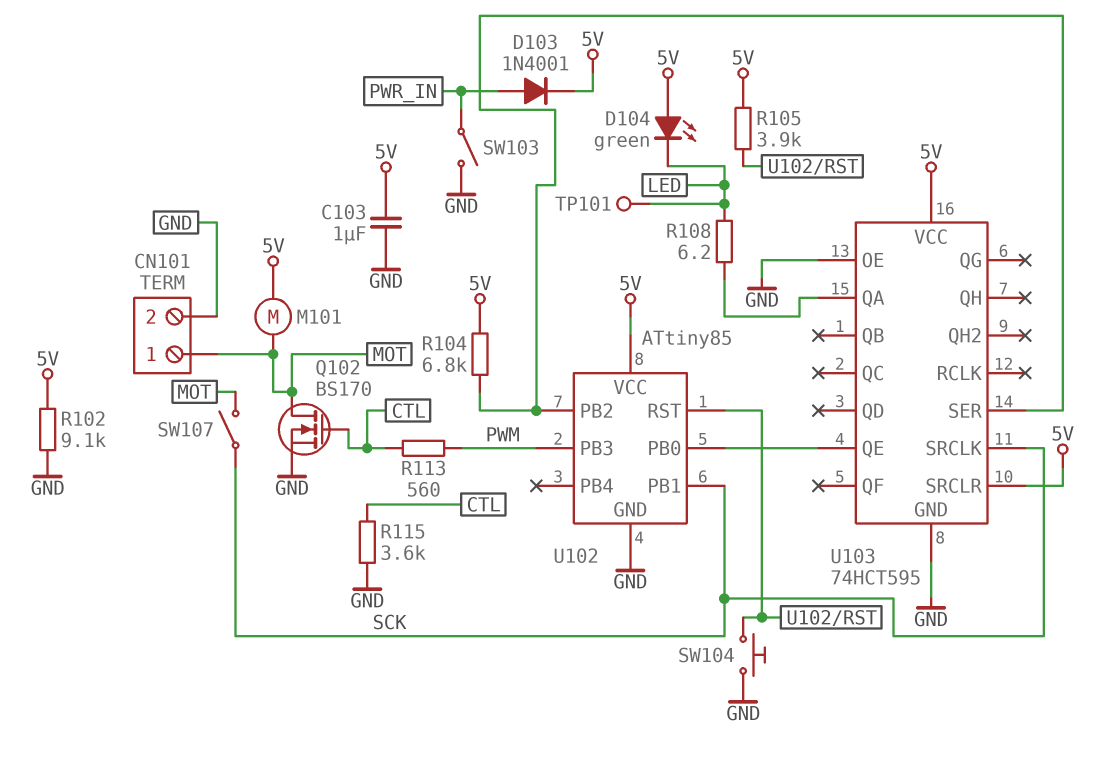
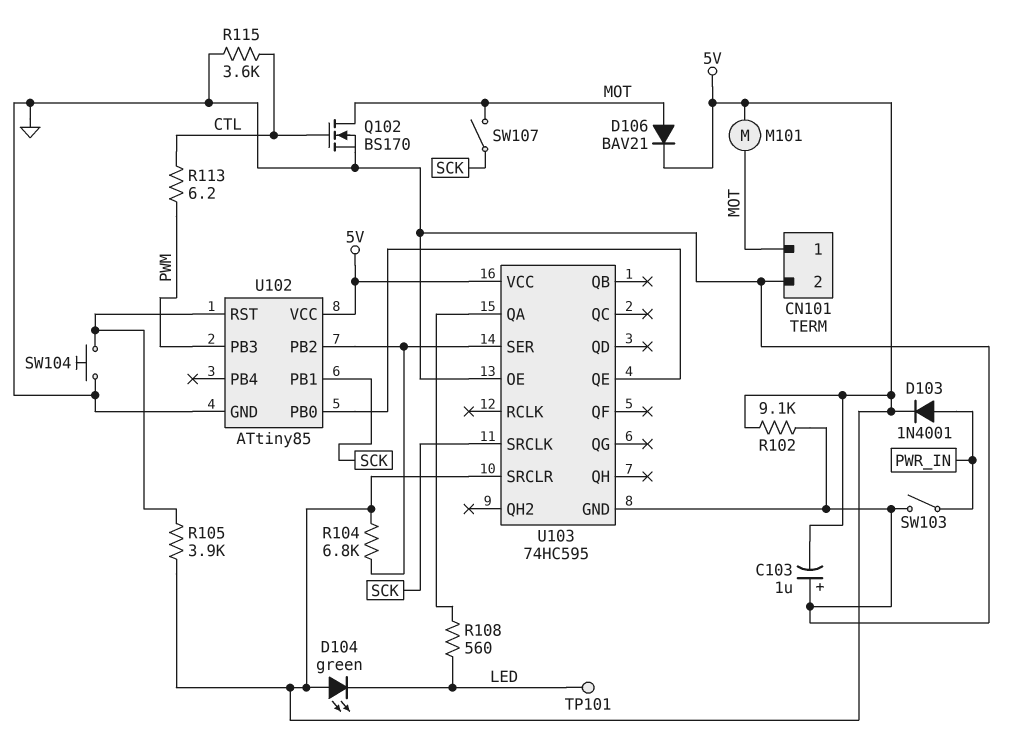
C103: 1uF (5V, GND) -> 1uF (plus GND, minus 5V)
D106: none -> diode BAV21 (A MOT, K 5V)
R108: 6.2 (LED, U103/QA) -> 560 (LED, U103/QA)
R113: 560 (CTL, PWM) -> 6.2 (CTL, PWM)
U103: 74HCT595 -> 74HC595

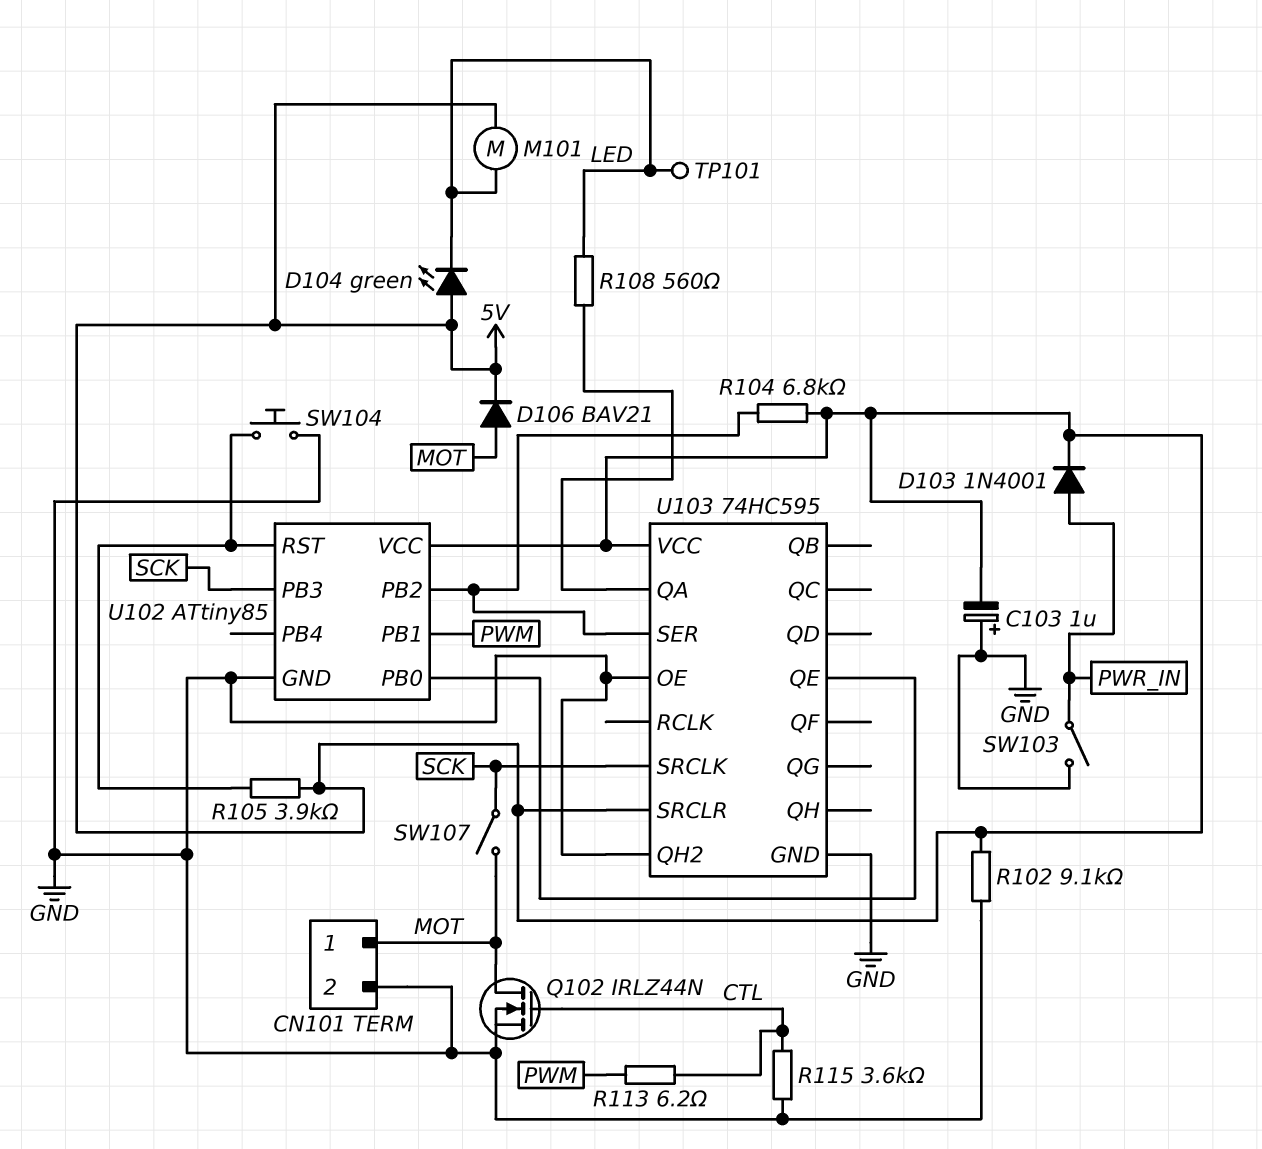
M101: motor (5V, MOT) -> motor (5V, LED)
Q102: NMOS BS170 (G CTL, D MOT, S GND) -> NMOS IRLZ44N (G CTL, D MOT, S GND)
U102 pin PB1: SCK -> PWM
U102 pin PB3: PWM -> SCK
U103 pin QH2: none -> GND

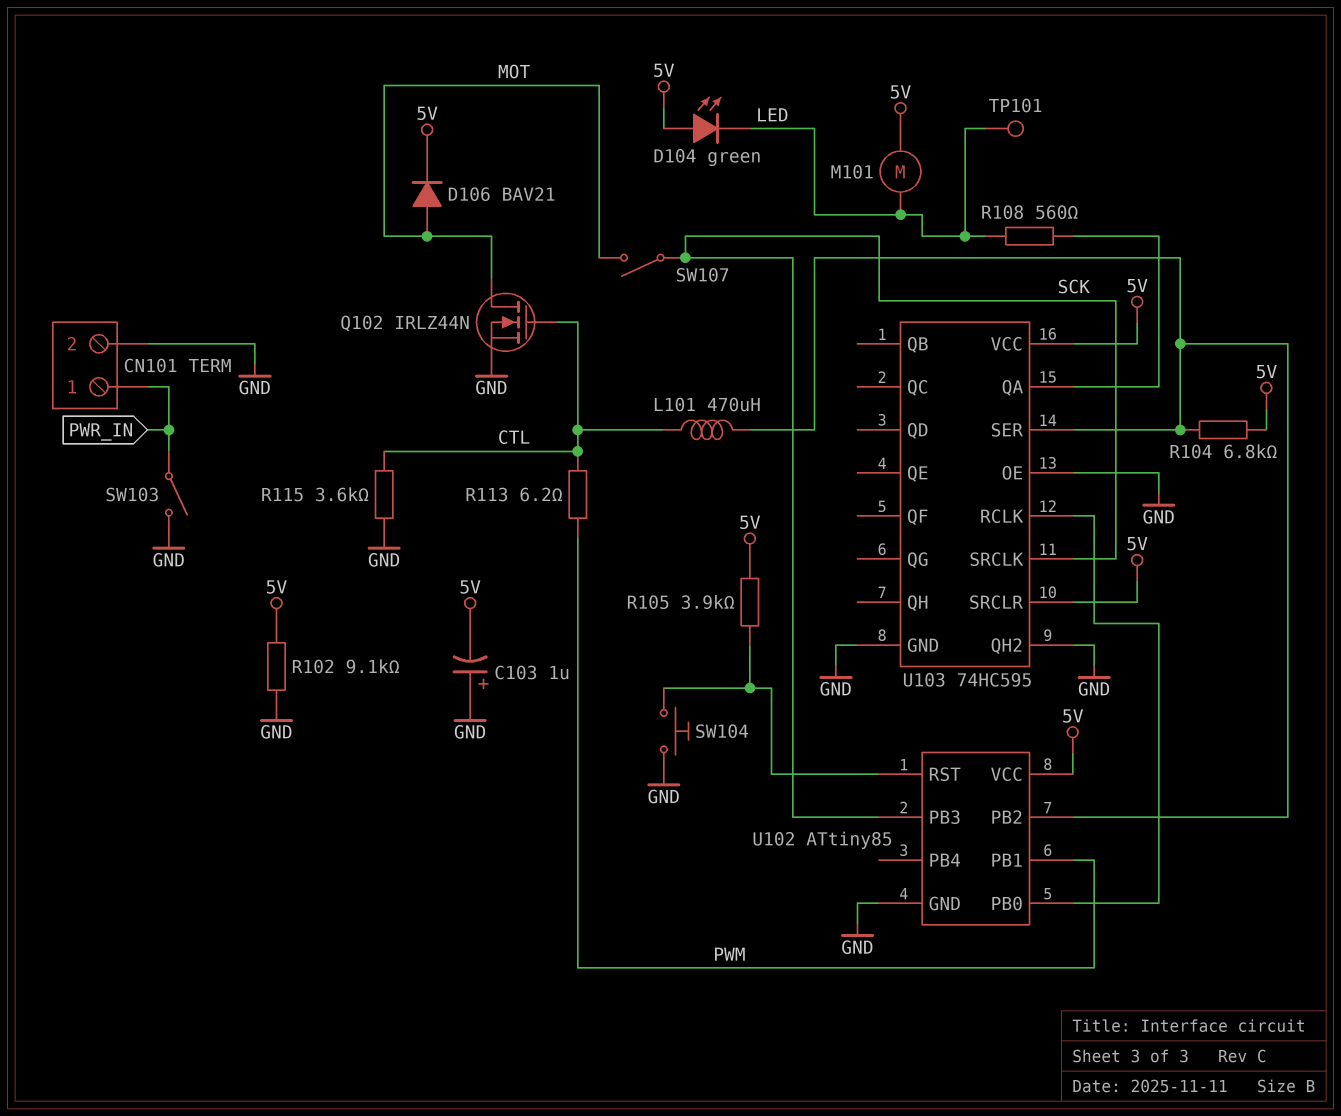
CN101 pin 1: MOT -> PWR_IN
D103: diode 1N4001 (A PWR_IN, K 5V) -> none
L101: none -> 470uH (CTL, U102/PB2)
U103 pin QE: U102/PB0 -> none
U103 pin RCLK: none -> U102/PB0

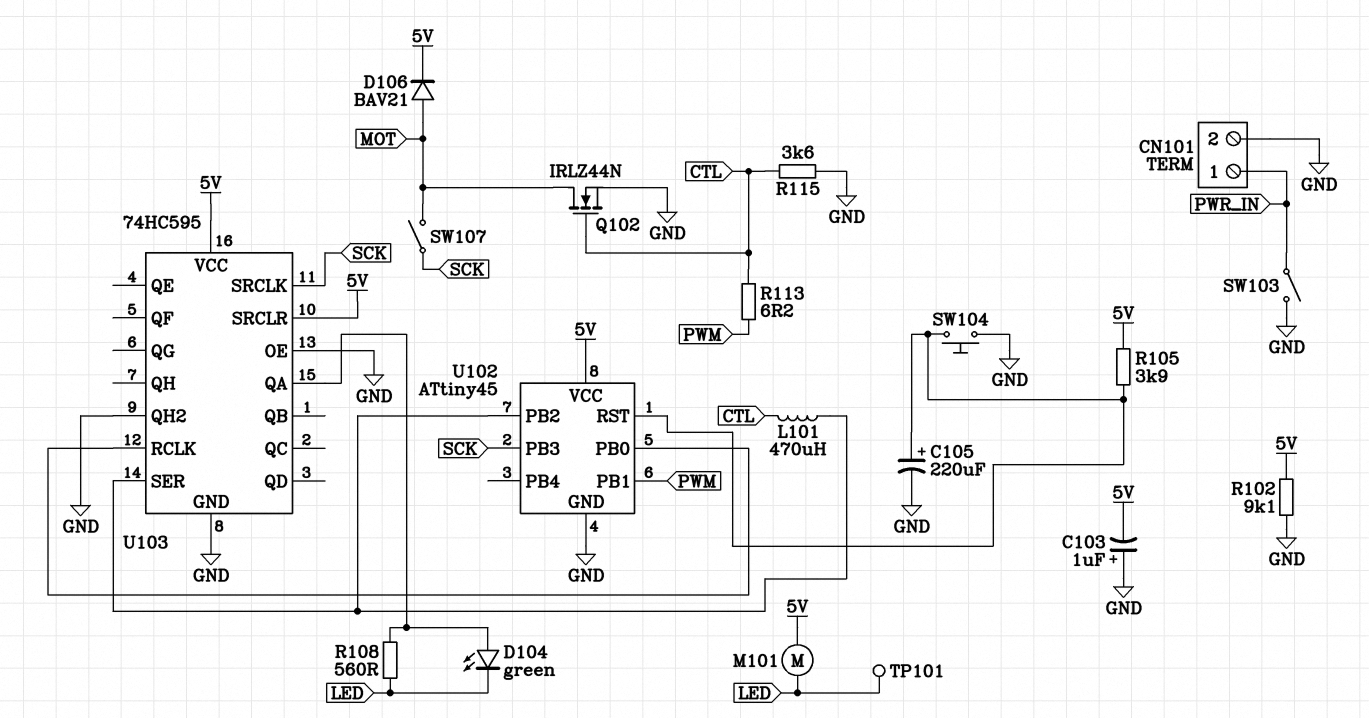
C105: none -> 220uF (plus U102/RST, minus GND)
D104: LED green (A 5V, K LED) -> LED green (A U103/QA, K LED)
R104: 6.8k (5V, U102/PB2) -> none
U102: ATtiny85 -> ATtiny45

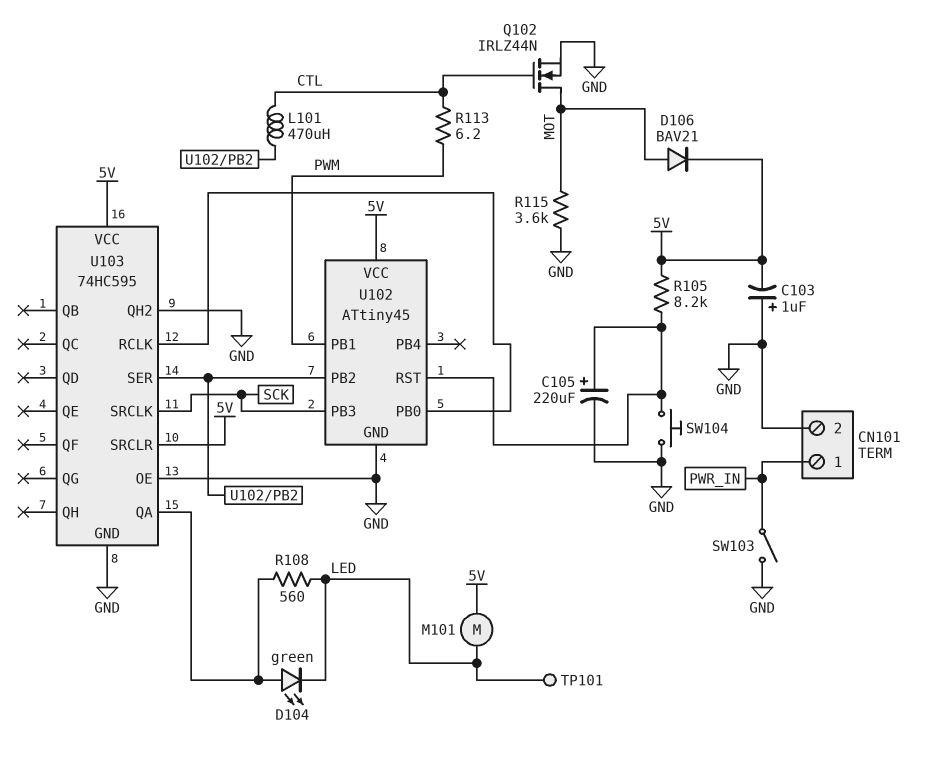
R102: 9.1k (5V, GND) -> none
R105: 3.9k (5V, U102/RST) -> 8.2k (5V, U102/RST)
R115: 3.6k (CTL, GND) -> 3.6k (GND, MOT)
SW107: switch (MOT, SCK) -> none

